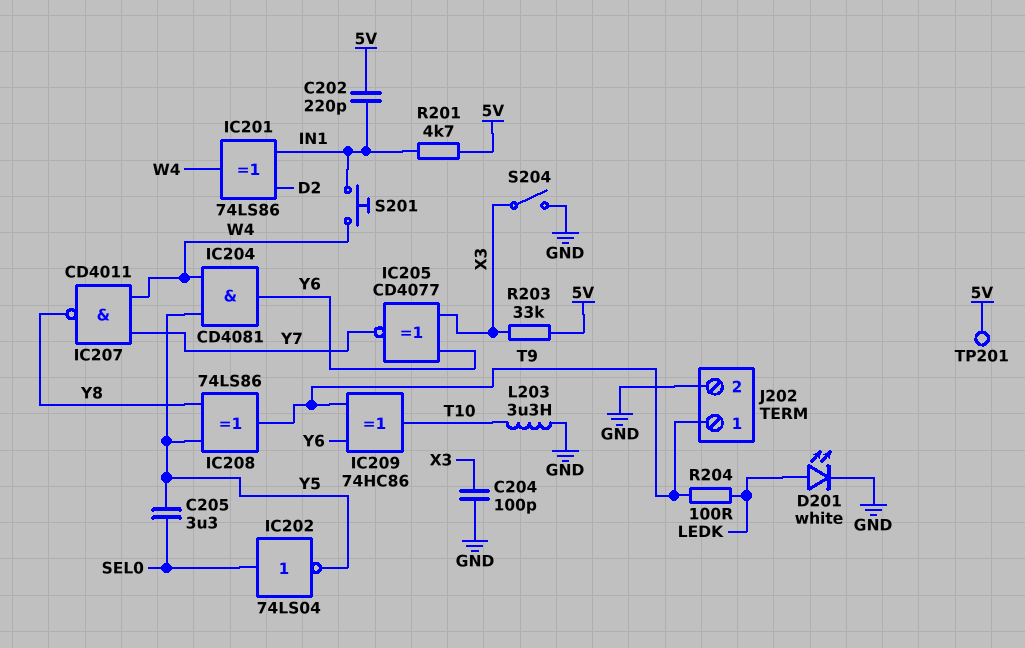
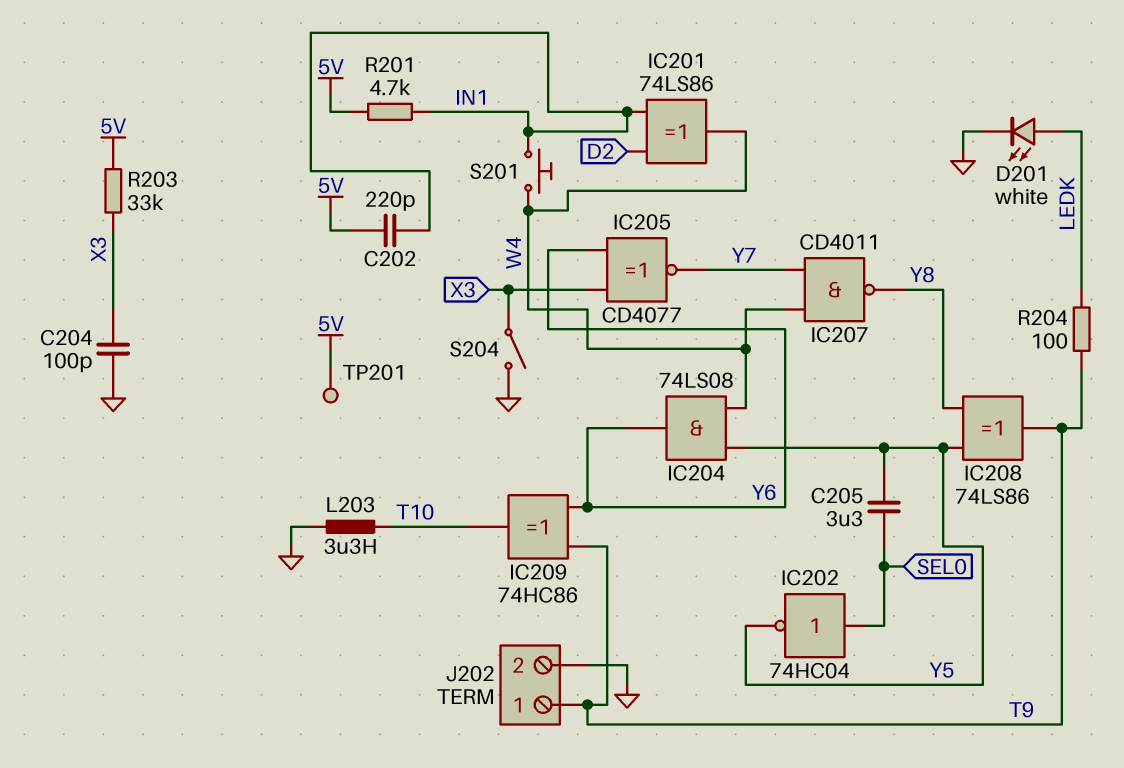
IC202: NOT 74LS04 (in SEL0, out Y5) -> NOT 74HC04 (in SEL0, out Y5)
IC204: AND CD4081 (in W4, in Y5, out Y6) -> AND 74LS08 (in W4, in Y5, out Y6)

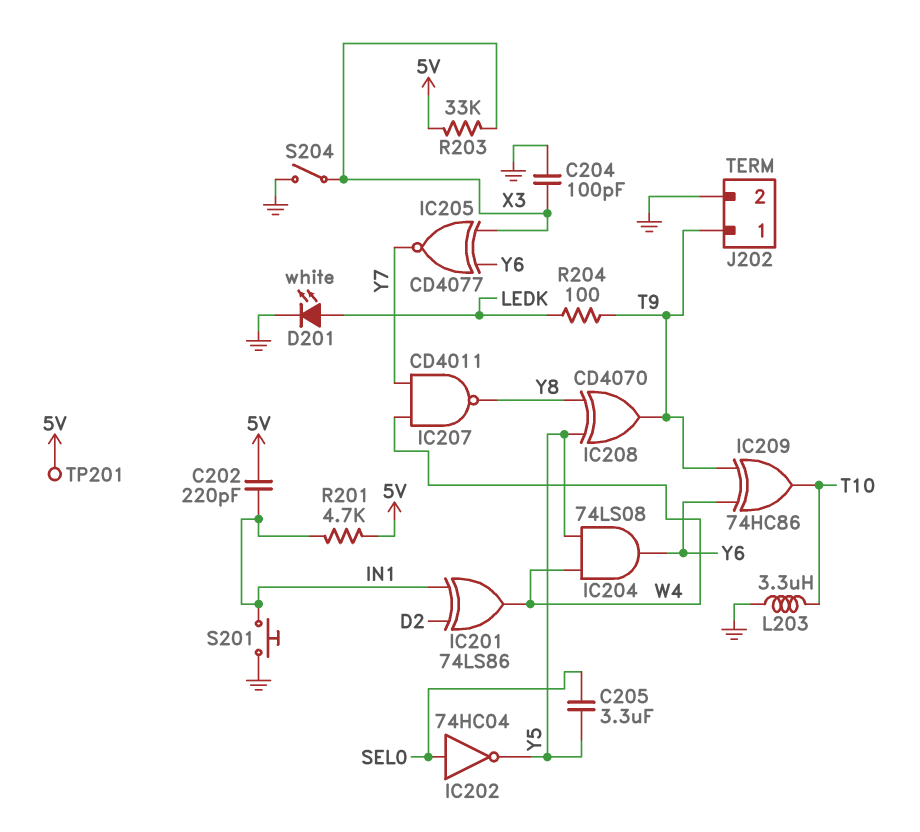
IC208: XOR 74LS86 (in Y5, in Y8, out T9) -> XOR CD4070 (in Y5, in Y8, out T9)
S201: button (IN1, W4) -> button (GND, IN1)

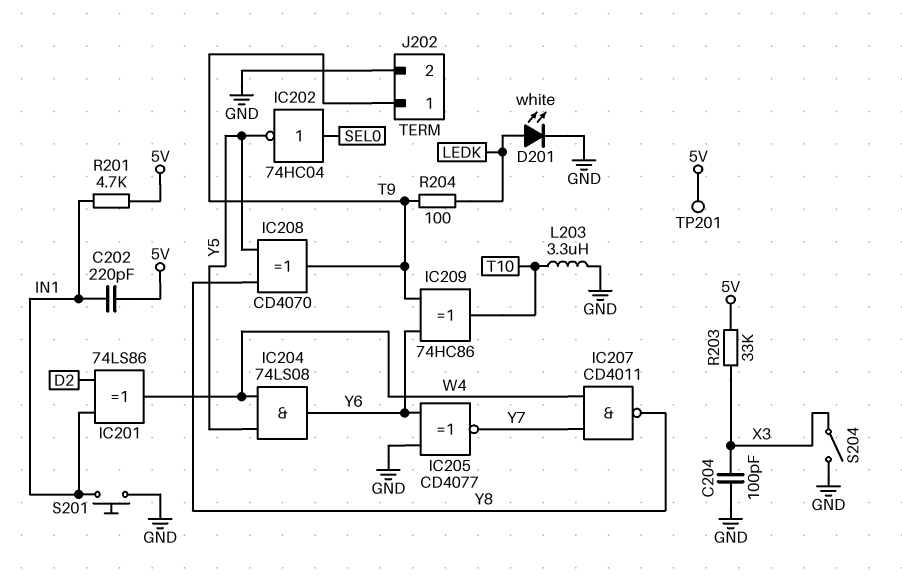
C205: 3.3uF (SEL0, Y5) -> none
IC205: XNOR CD4077 (in X3, in Y6, out Y7) -> XNOR CD4077 (in GND, in Y6, out Y7)

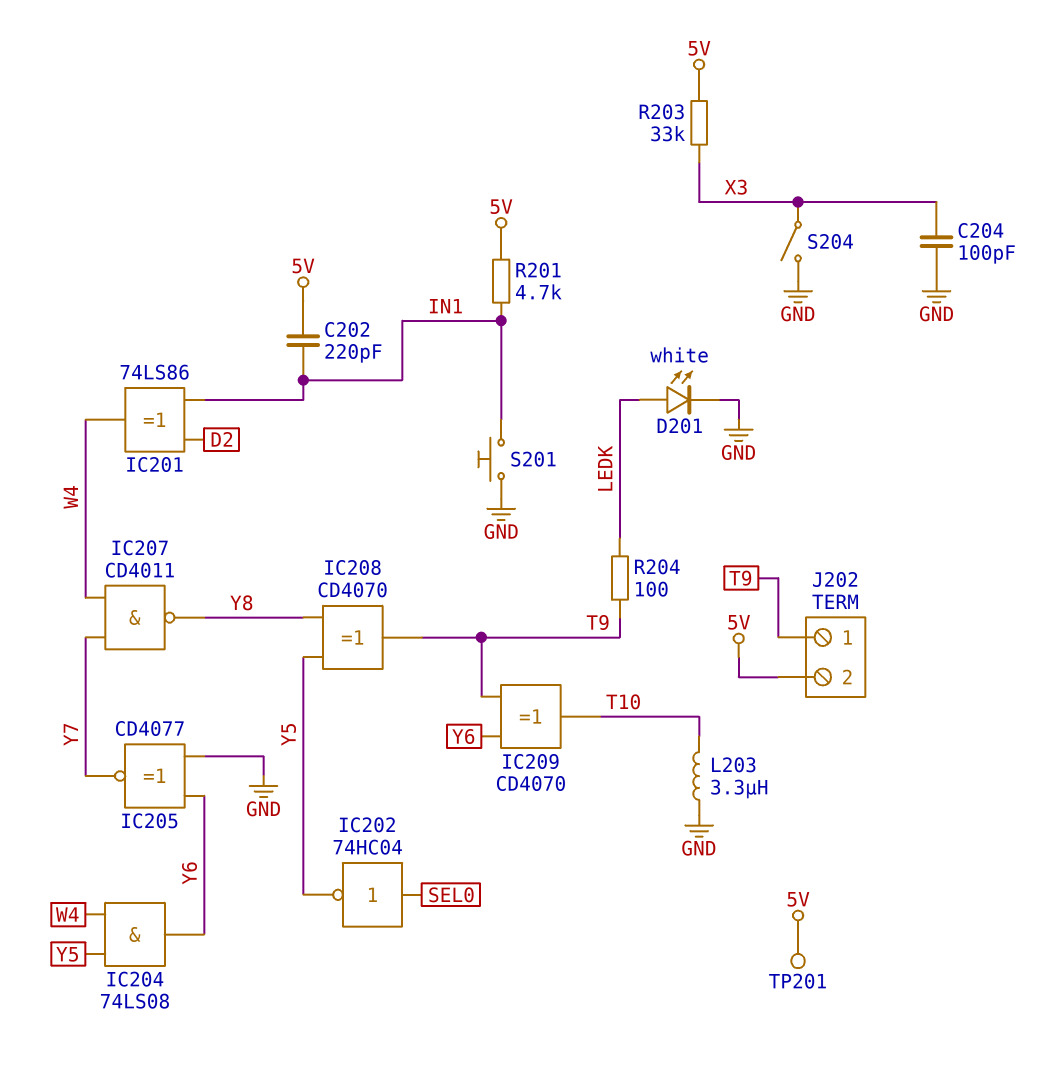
IC209: XOR 74HC86 (in T9, in Y6, out T10) -> XOR CD4070 (in T9, in Y6, out T10)
J202 pin 2: GND -> 5V

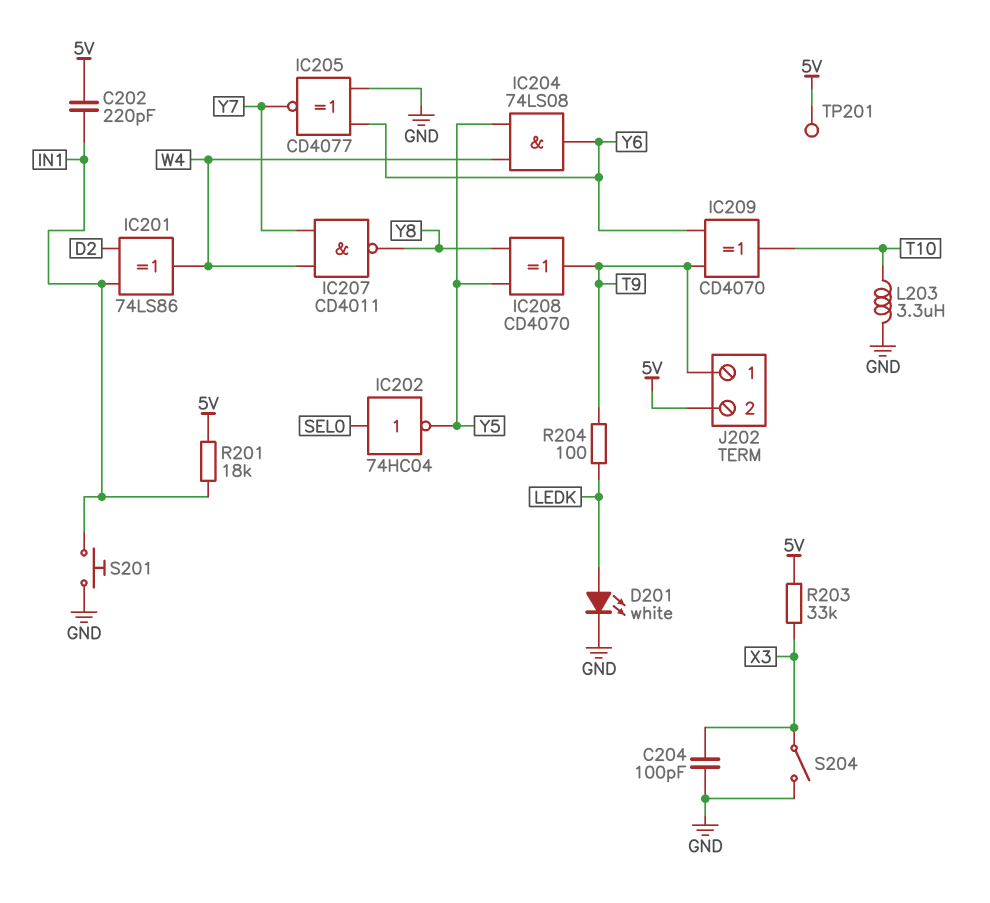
R201: 4.7k (5V, IN1) -> 18k (5V, IN1)

